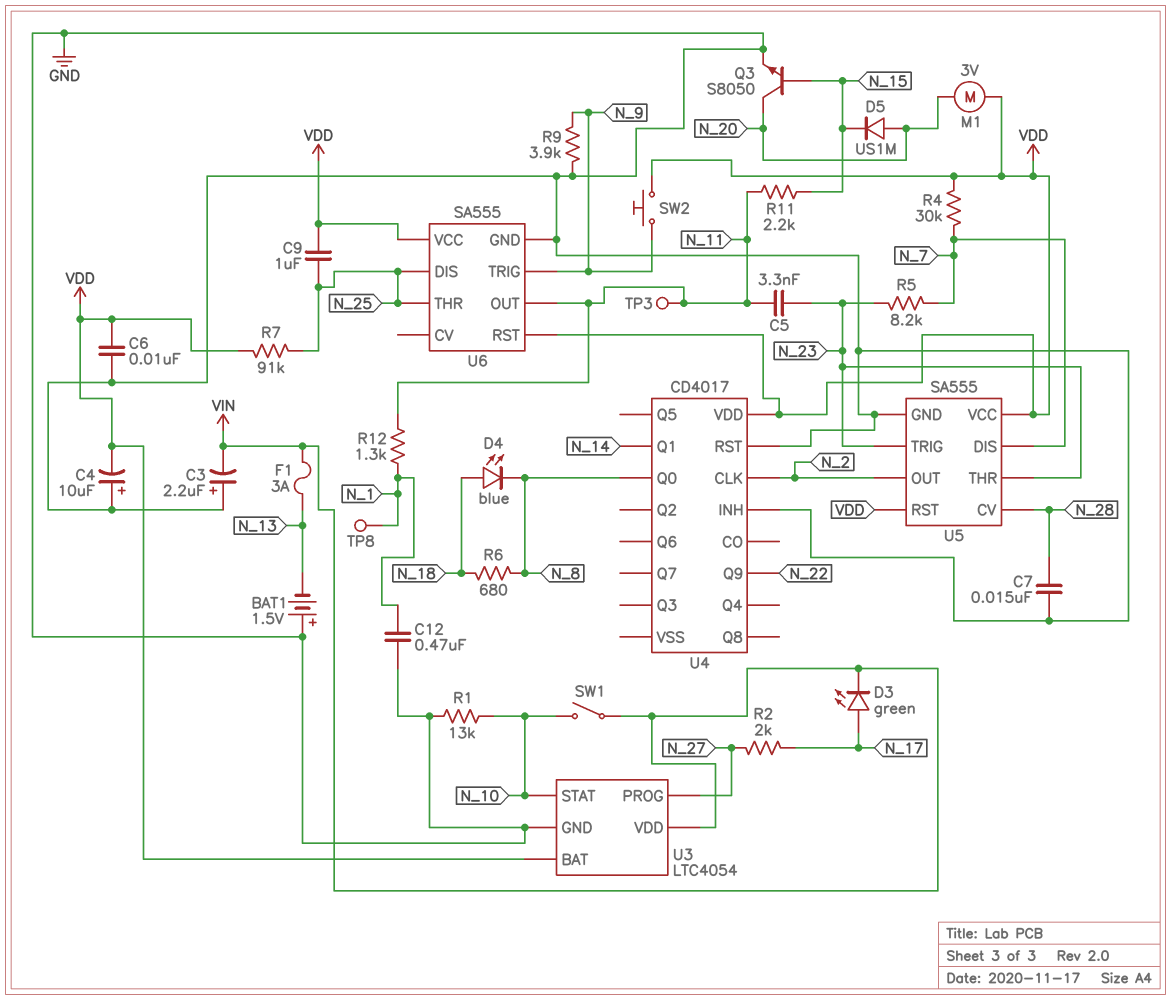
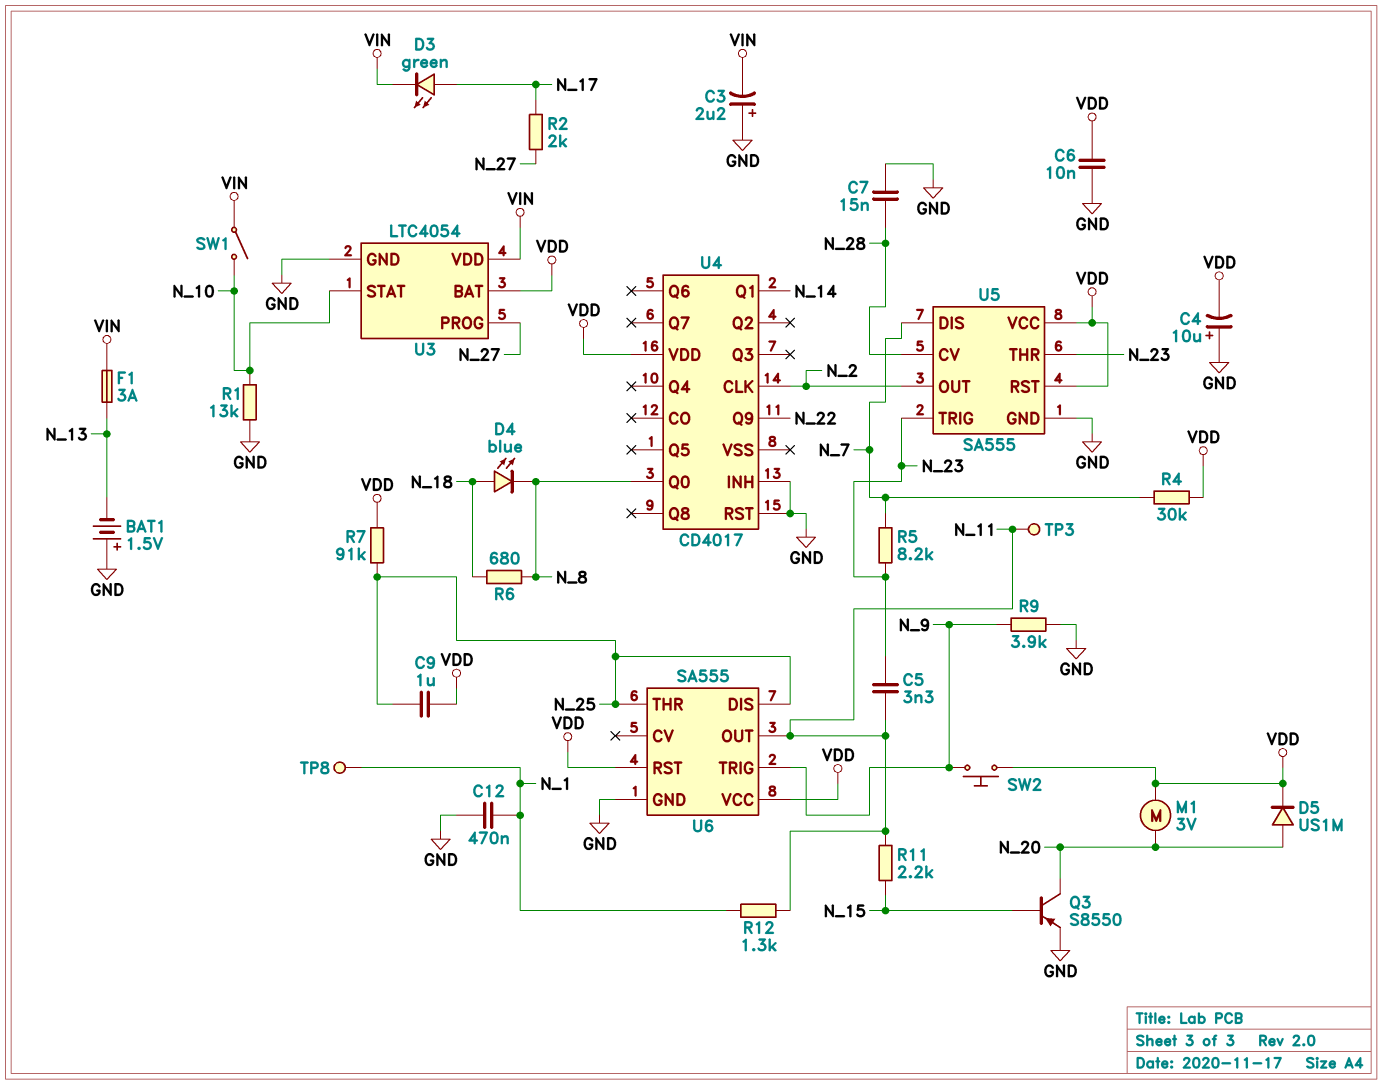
D5: diode US1M (A N_20, K N_15) -> diode US1M (A N_20, K VDD)
Q3: NPN S8050 (B N_15, C N_20, E GND) -> PNP S8550 (B N_15, C N_20, E GND)

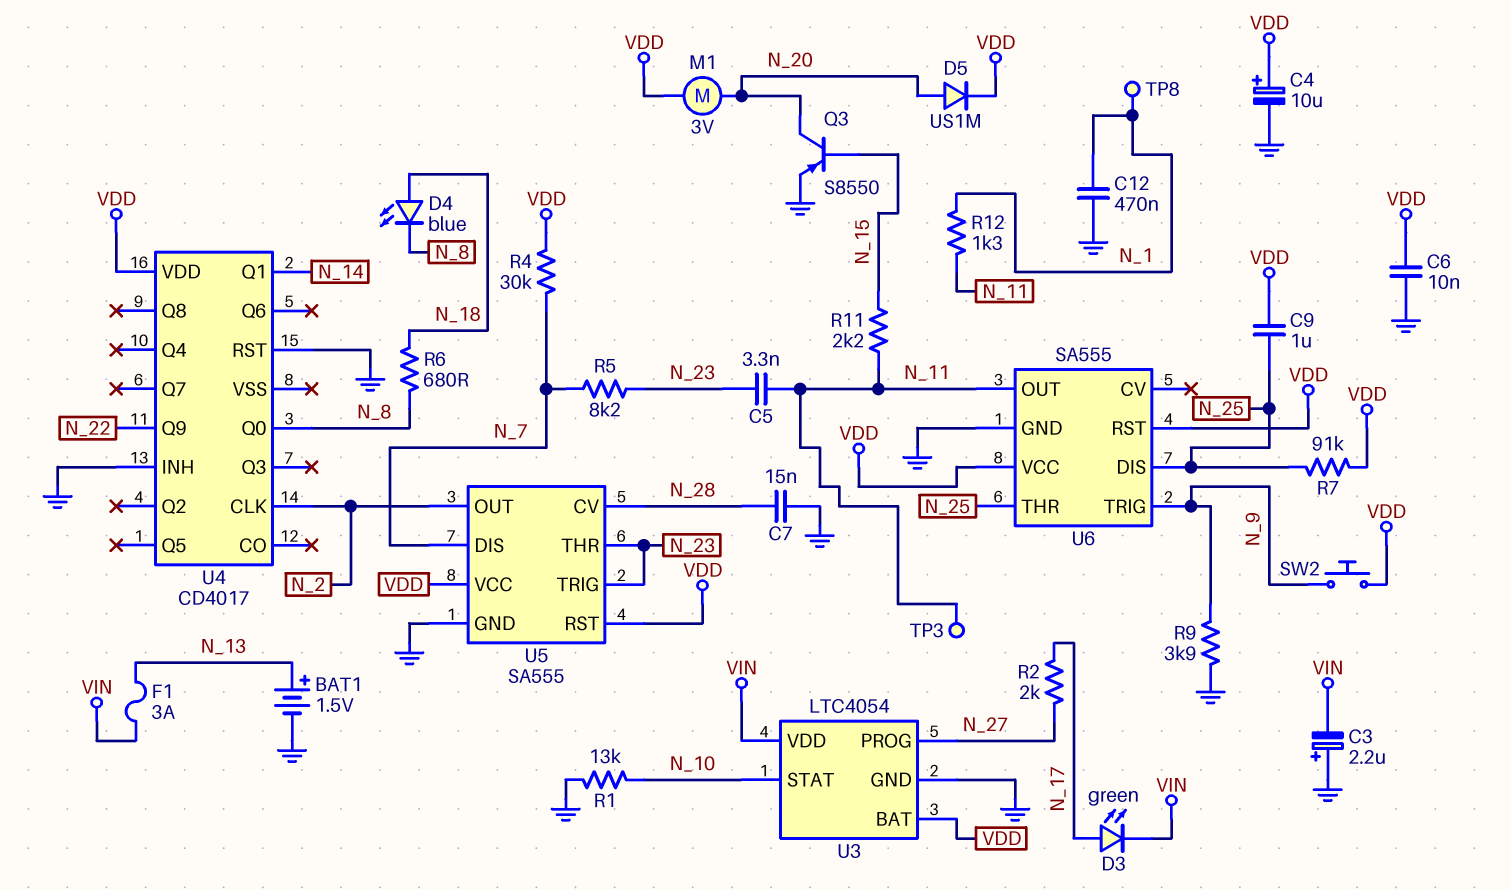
BAT1: 1.5V (plus GND, minus N_13) -> 1.5V (plus N_13, minus GND)
C4: 10uF (plus GND, minus VDD) -> 10uF (plus VDD, minus GND)
SW1: switch (N_10, VIN) -> none

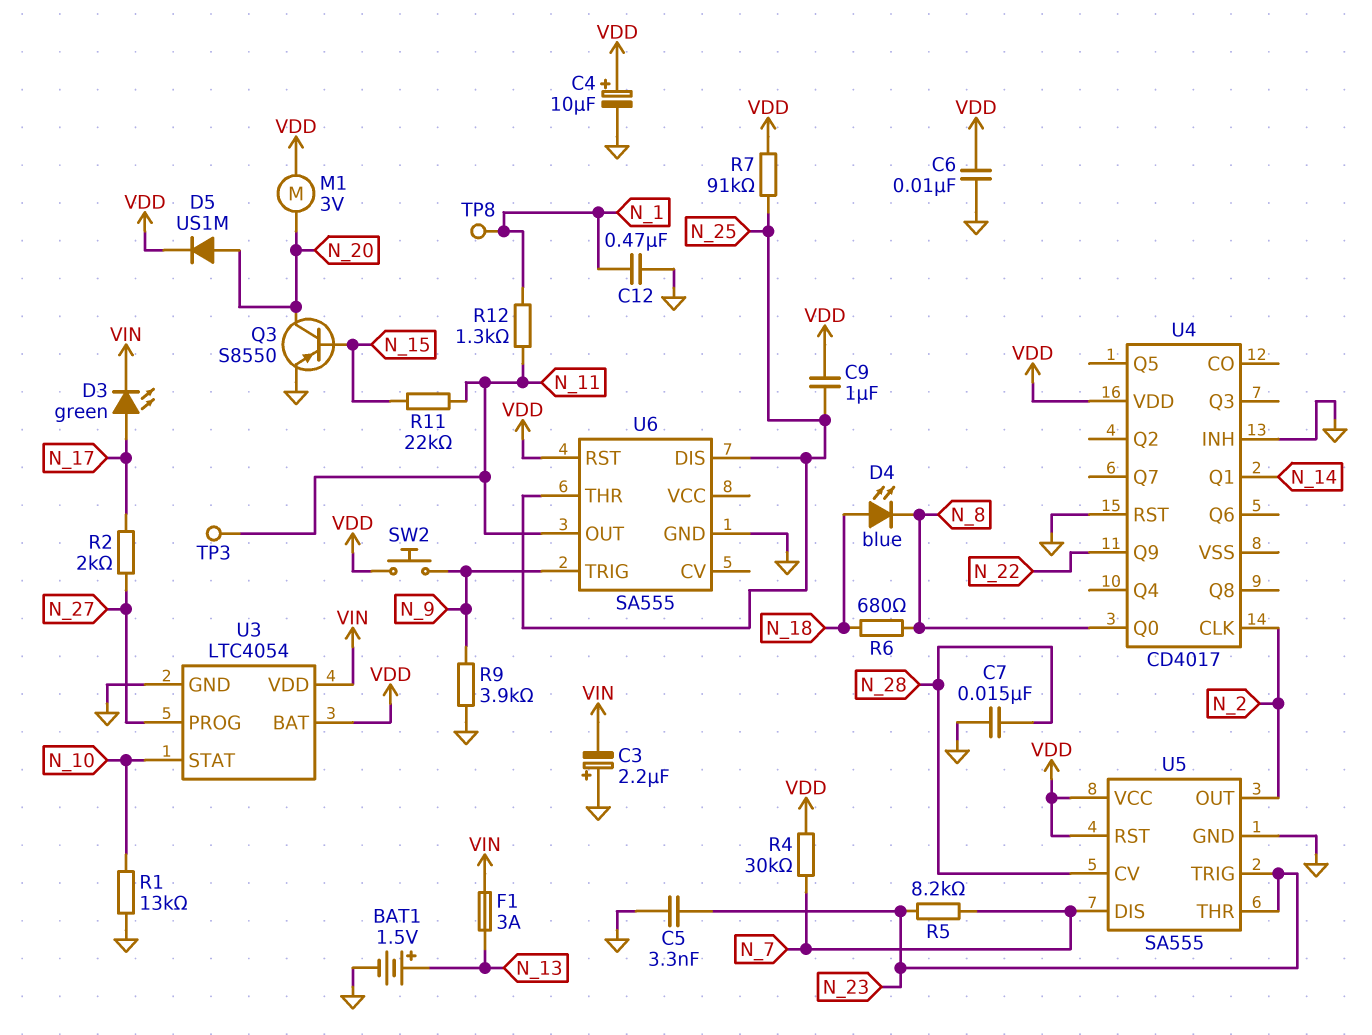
C5: 3.3nF (N_11, N_23) -> 3.3nF (GND, N_23)
R11: 2.2k (N_11, N_15) -> 22k (N_11, N_15)
U6 pin VCC: VDD -> none

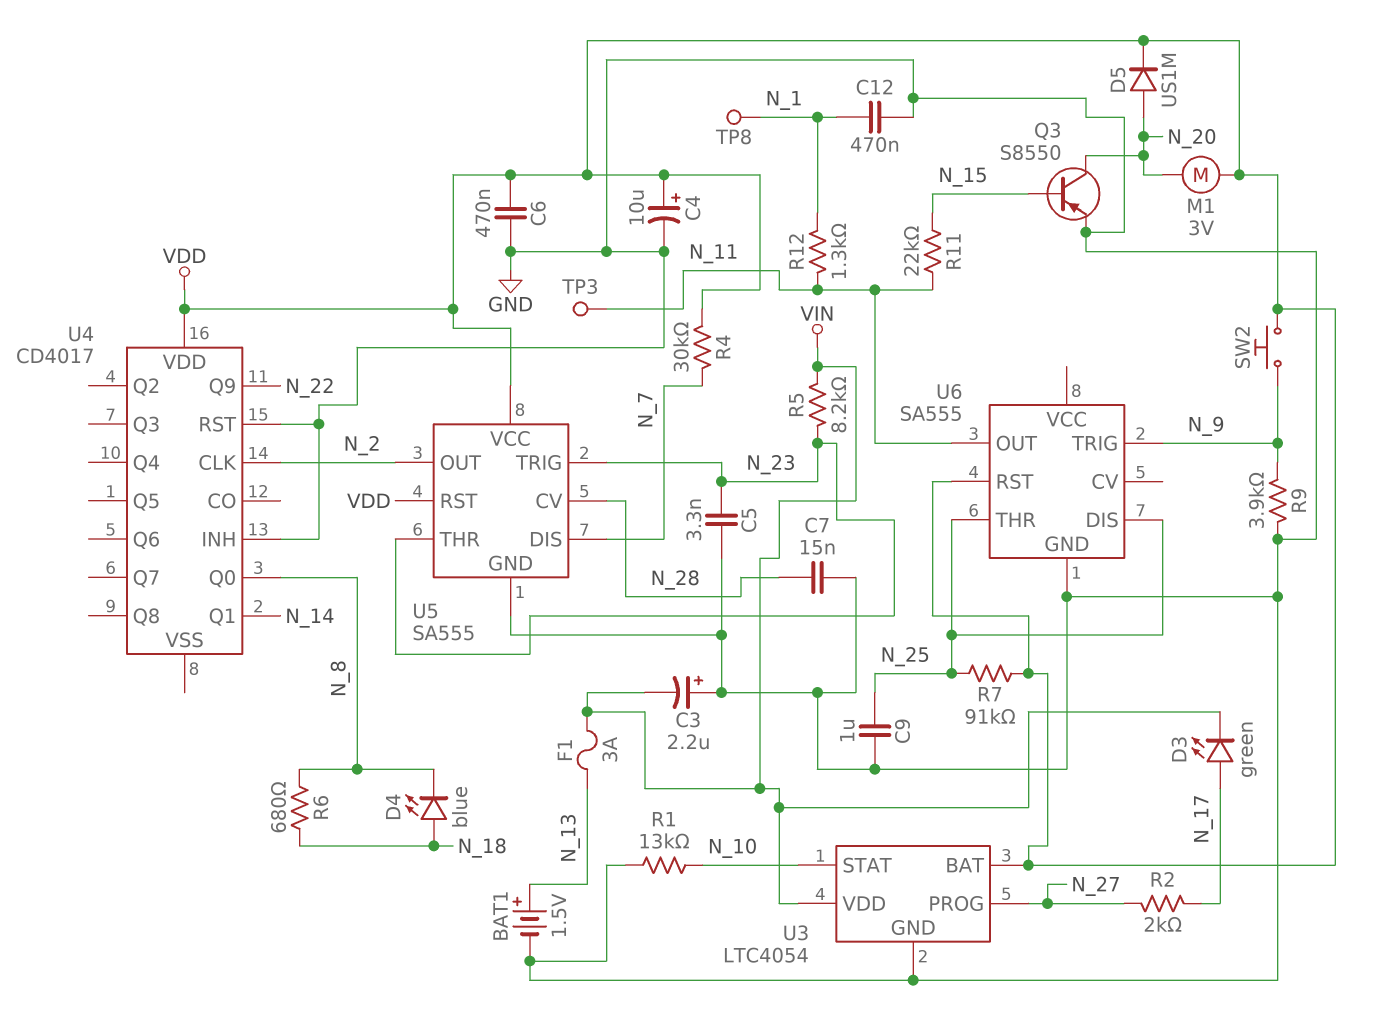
C6: 10nF (GND, VDD) -> 470nF (GND, VDD)
C9: 1uF (N_25, VDD) -> 1uF (GND, N_25)
R5: 8.2k (N_7, N_23) -> 8.2k (N_23, VIN)

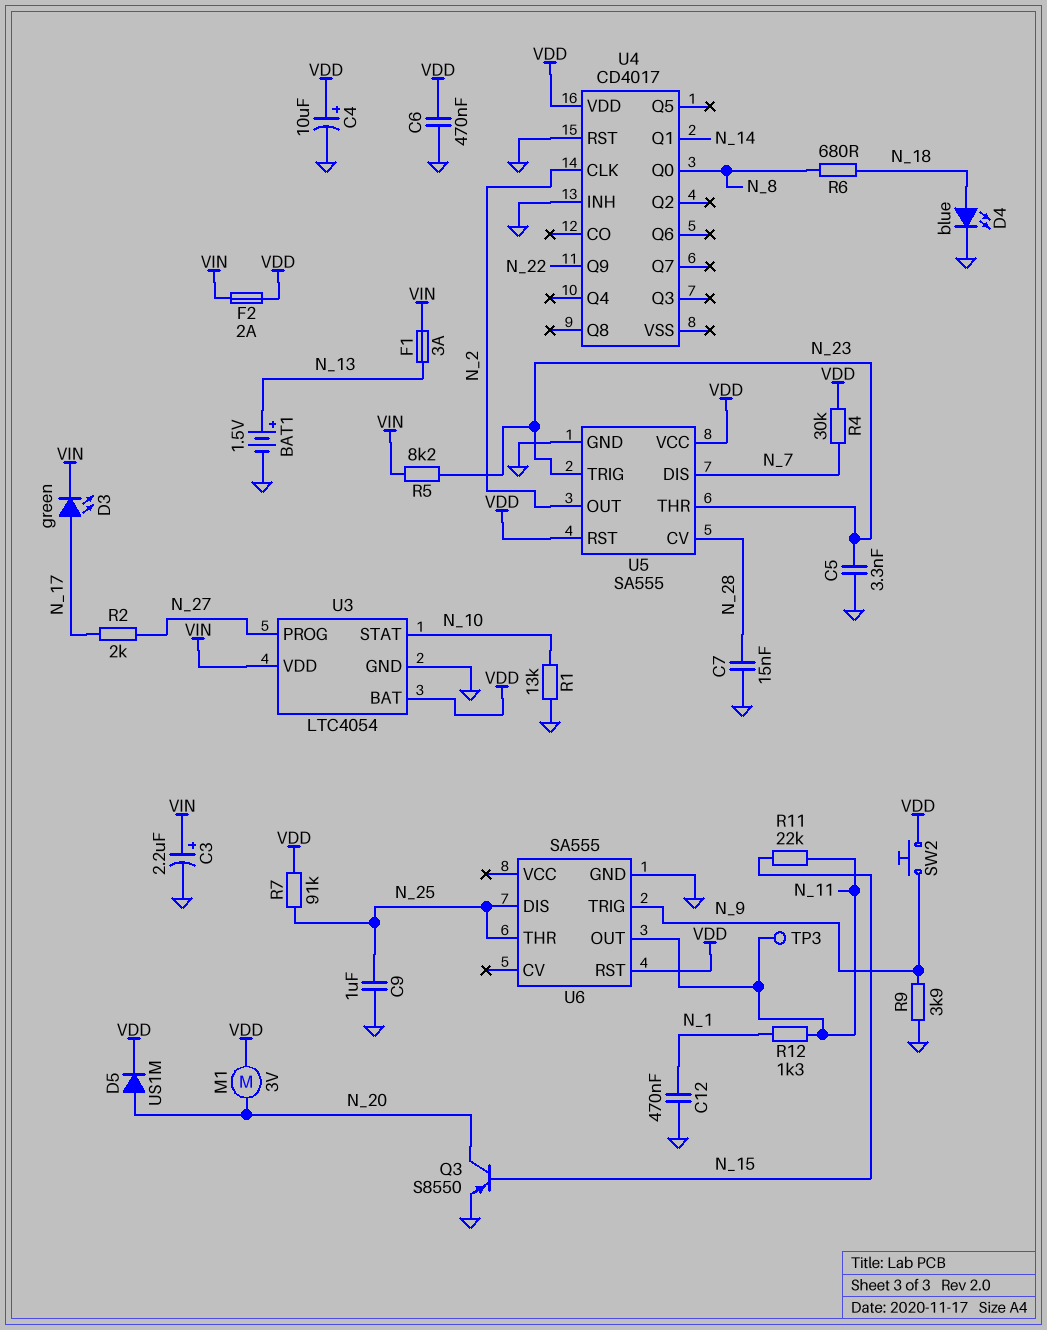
C3: 2.2uF (plus GND, minus VIN) -> 2.2uF (plus VIN, minus GND)
D4: LED blue (A N_18, K N_8) -> LED blue (A N_18, K GND)
F2: none -> 2A (VDD, VIN)
TP8: test point (N_1) -> none

